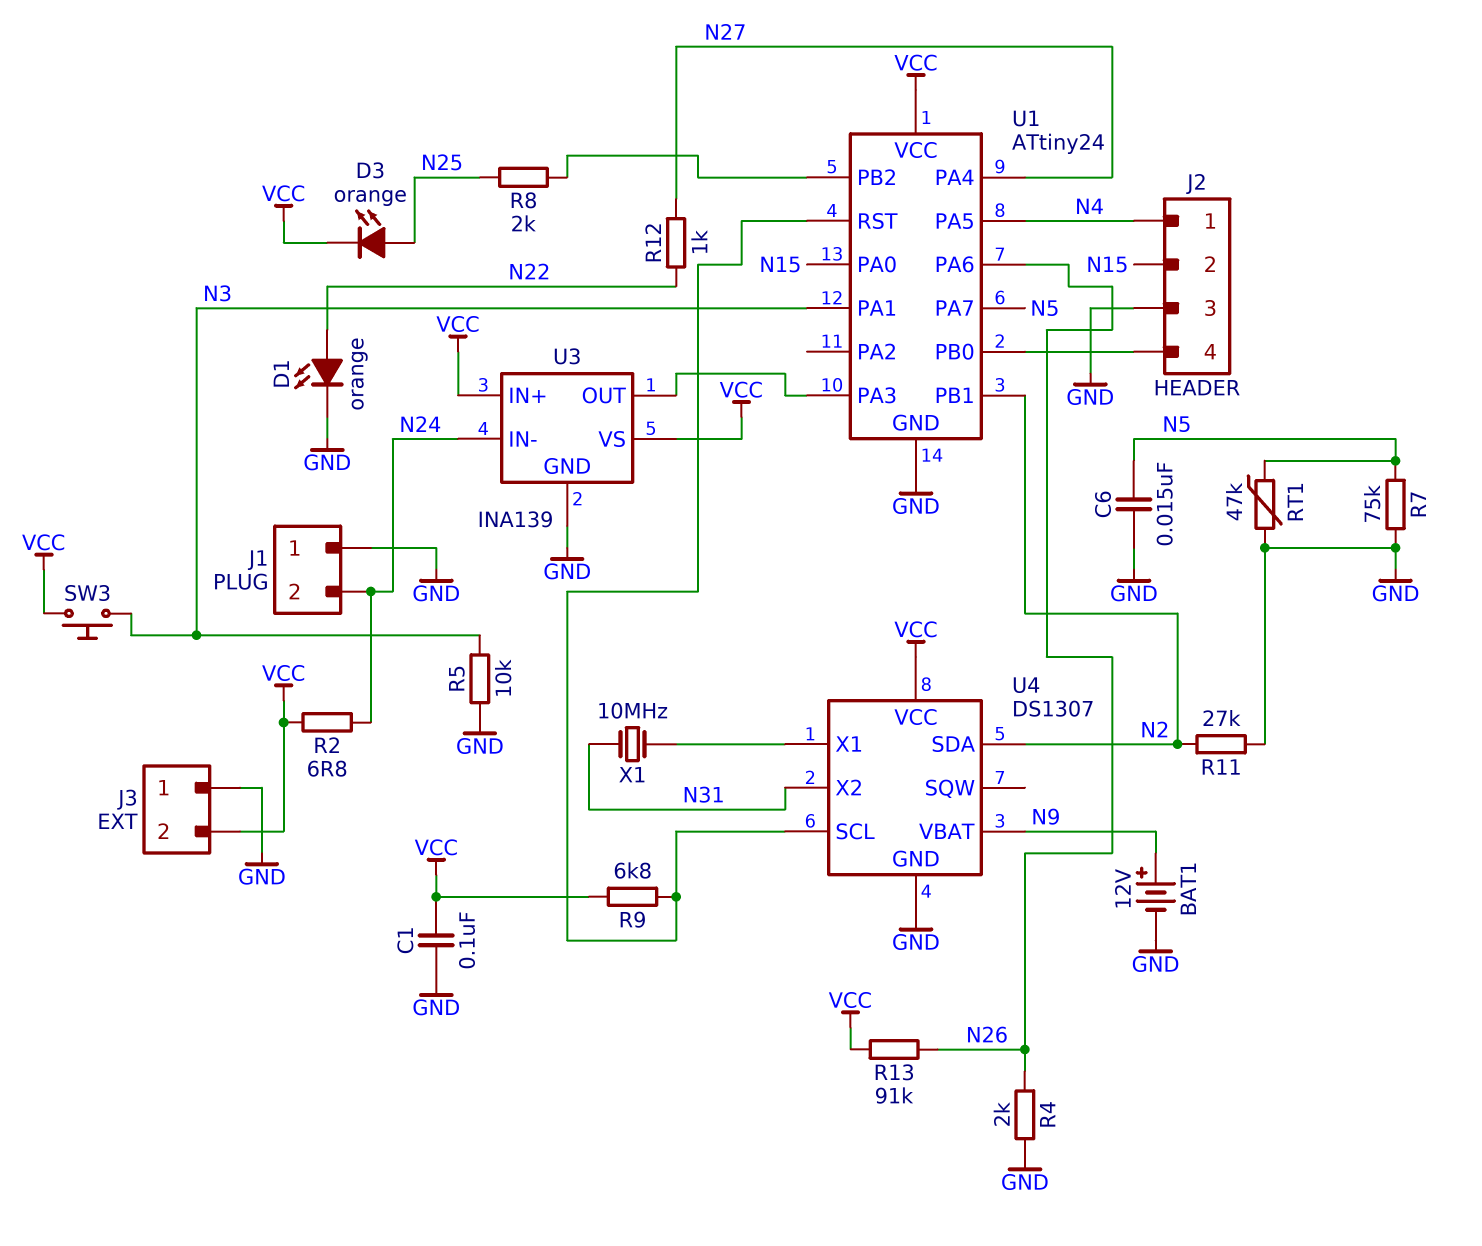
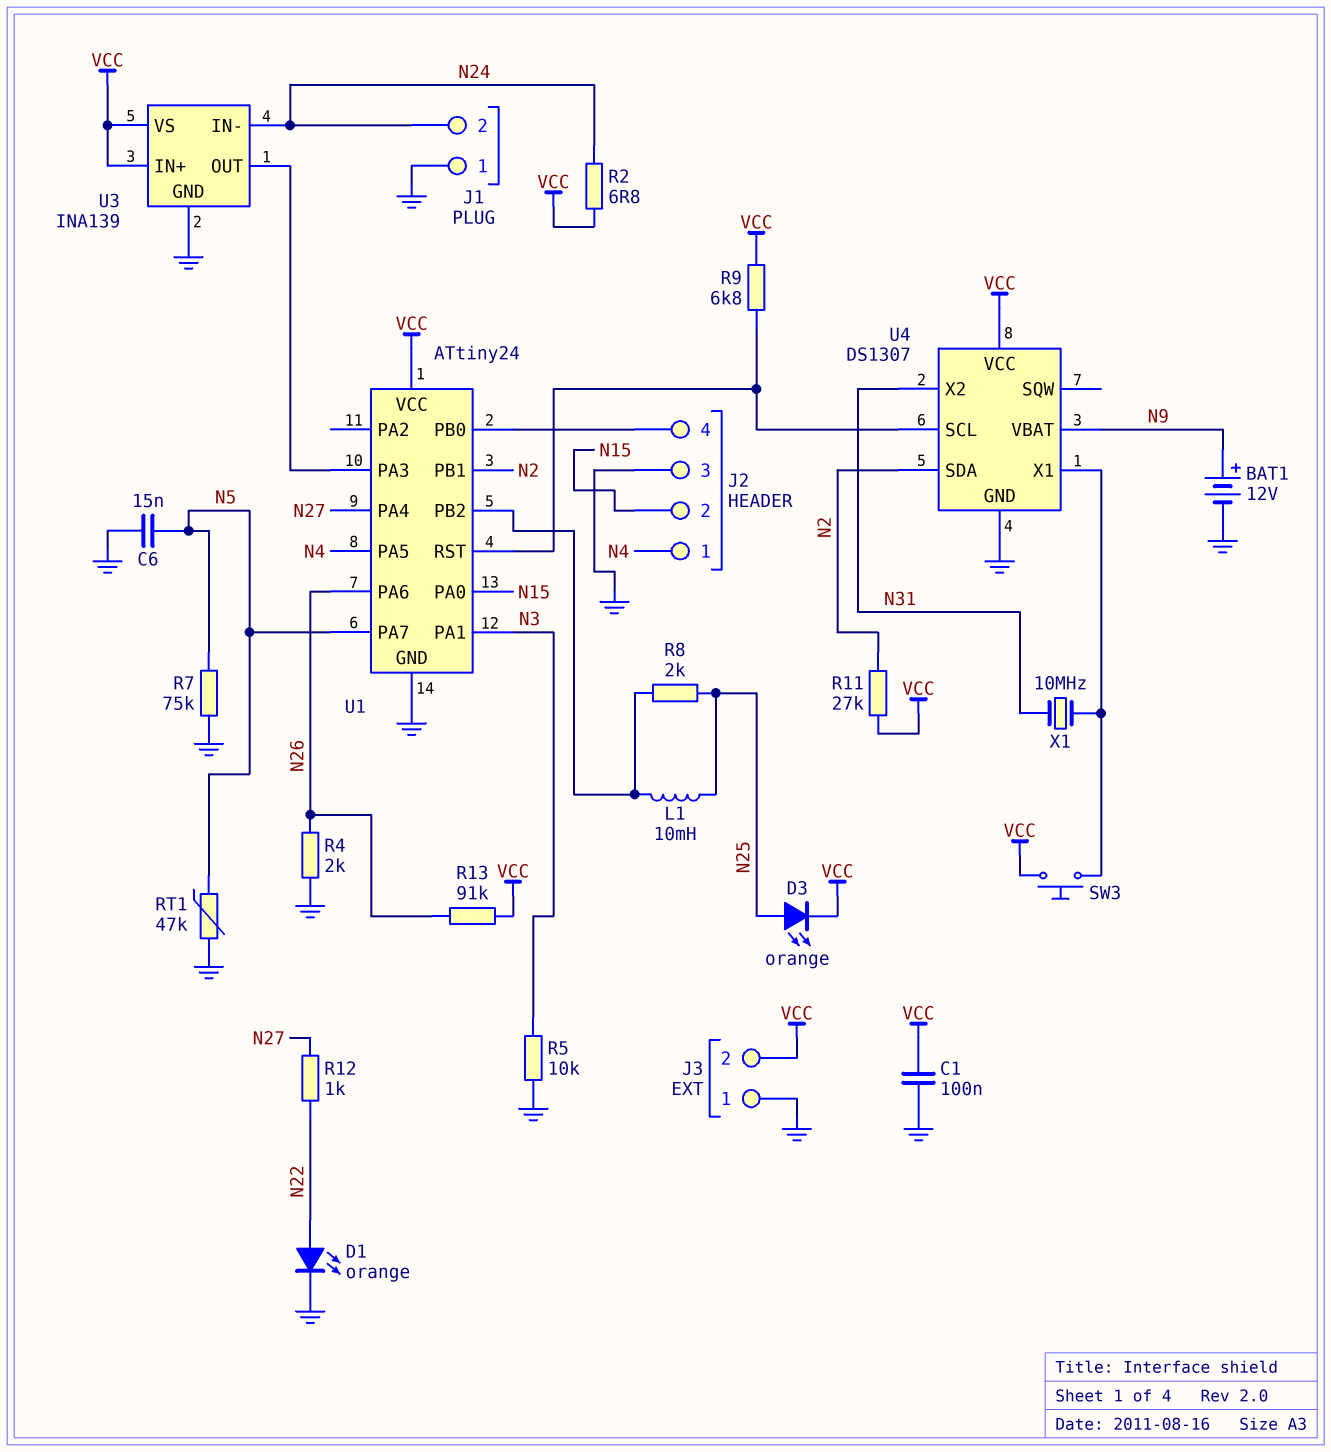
L1: none -> 10mH (N25, U1/PB2)
R11: 27k (GND, N2) -> 27k (N2, VCC)
SW3: button (N3, VCC) -> button (U4/X1, VCC)

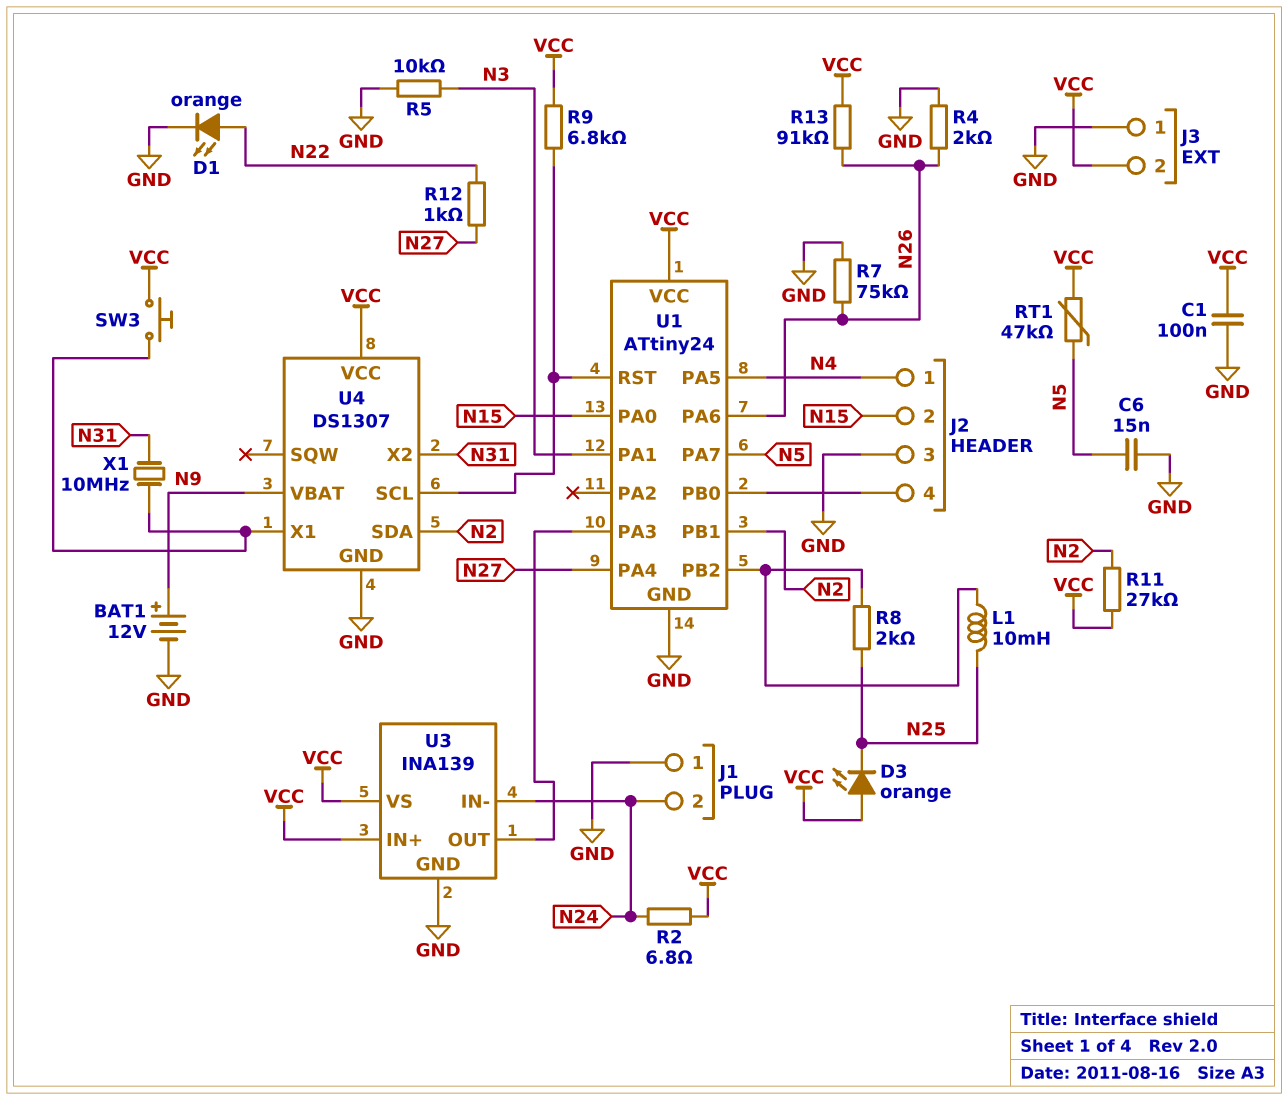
D3: LED orange (A N25, K VCC) -> LED orange (A VCC, K N25)
R7: 75k (GND, N5) -> 75k (GND, N26)
RT1: 47k (GND, N5) -> 47k (N5, VCC)

